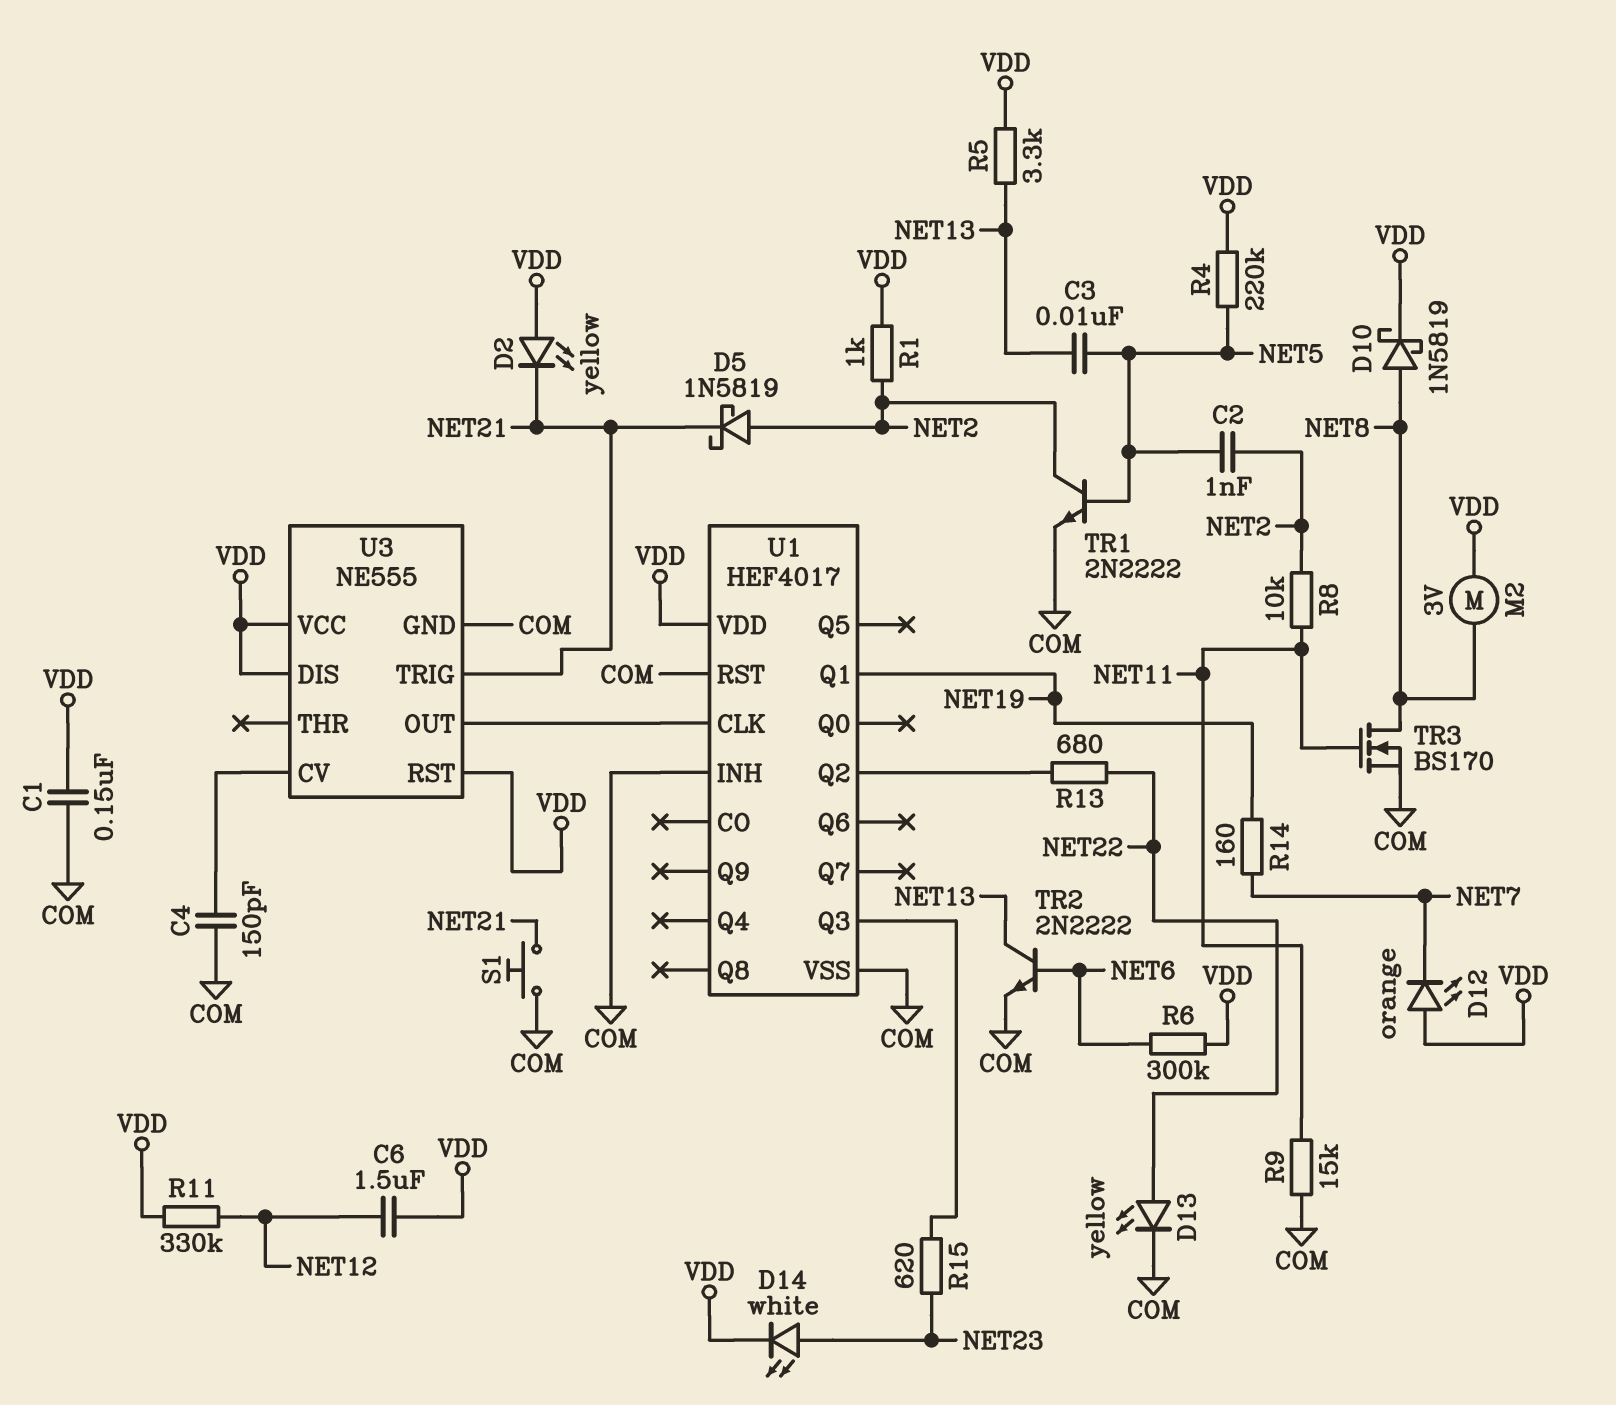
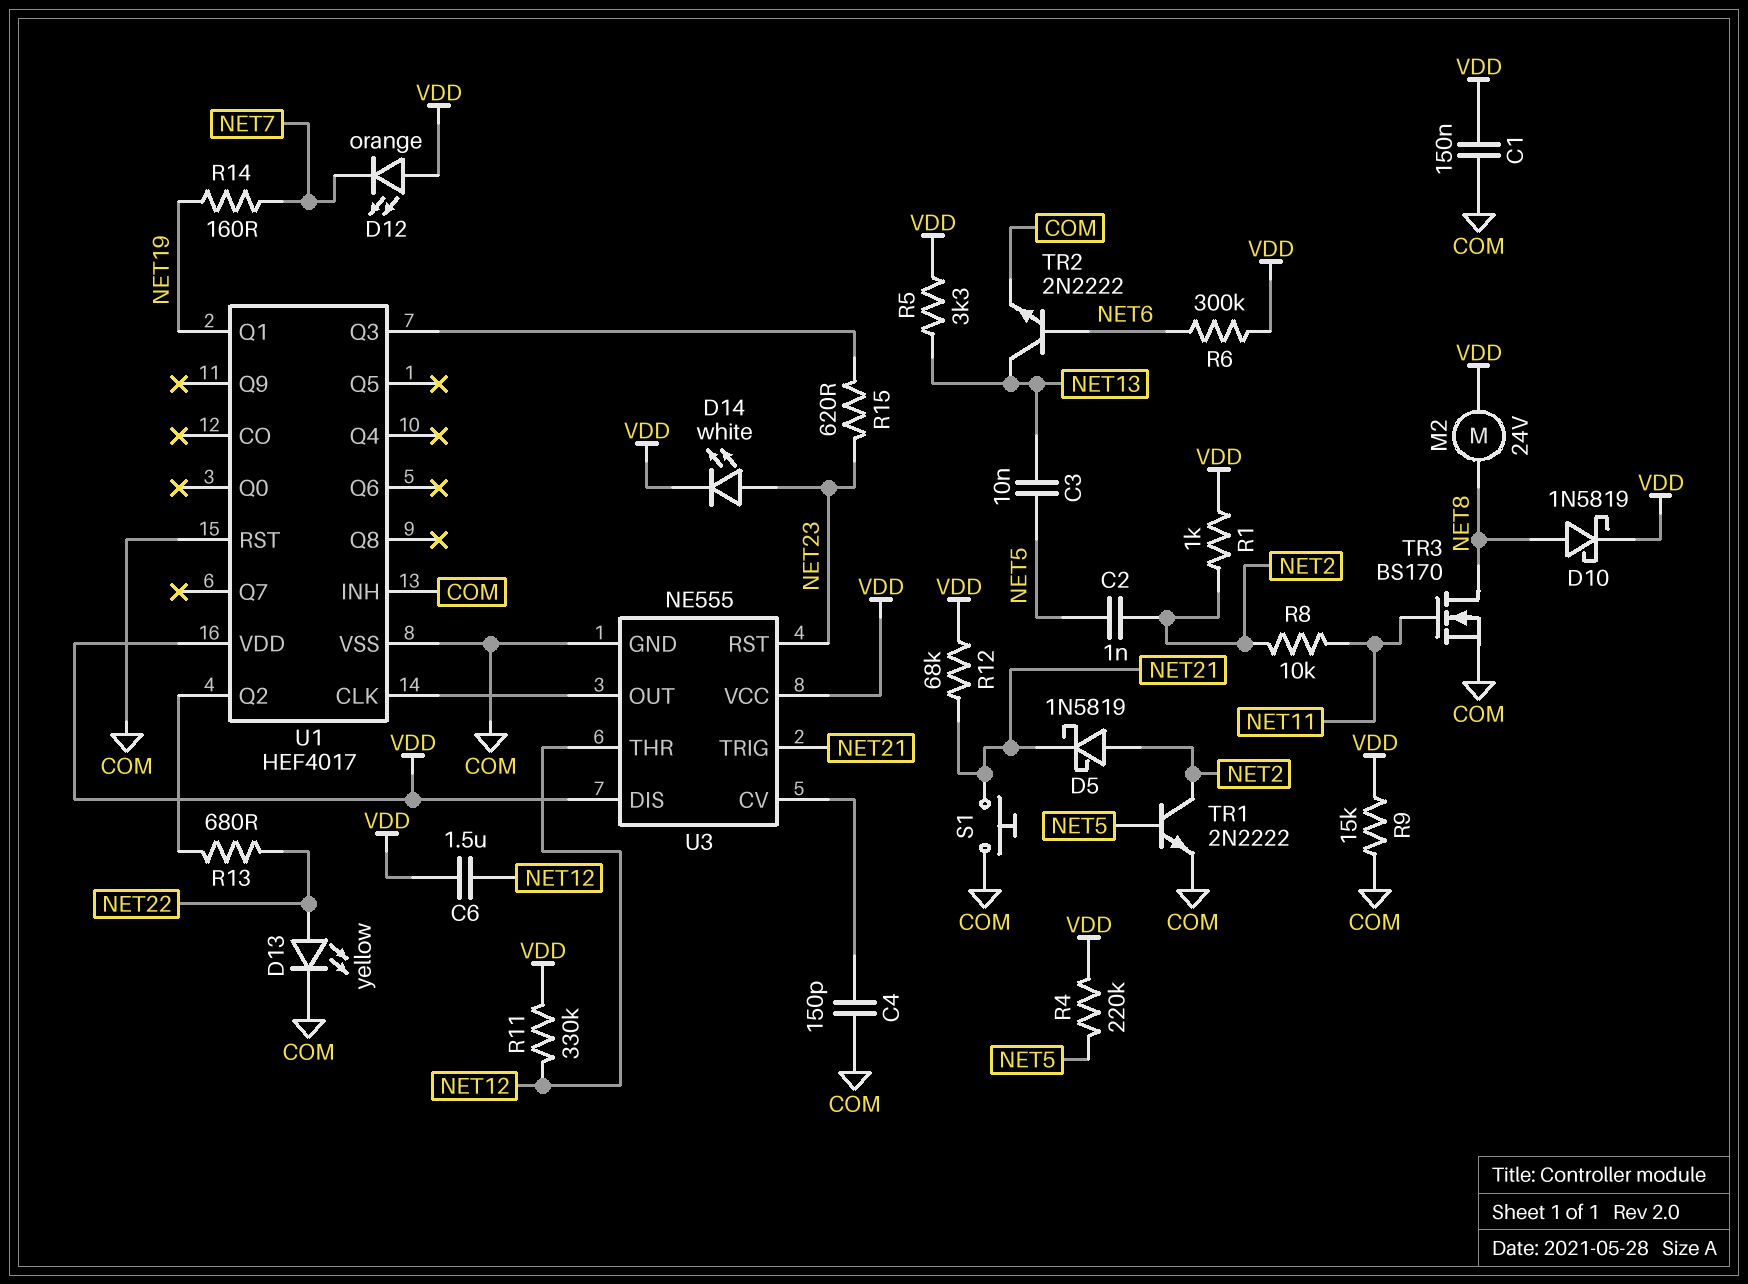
D2: LED yellow (A VDD, K NET21) -> none
M2: motor 3V (NET8, VDD) -> motor 24V (NET8, VDD)
R9: 15k (COM, NET11) -> 15k (COM, VDD)
R12: none -> 68k (NET21, VDD)
U3 pin RST: VDD -> NET23
U3 pin THR: none -> NET12

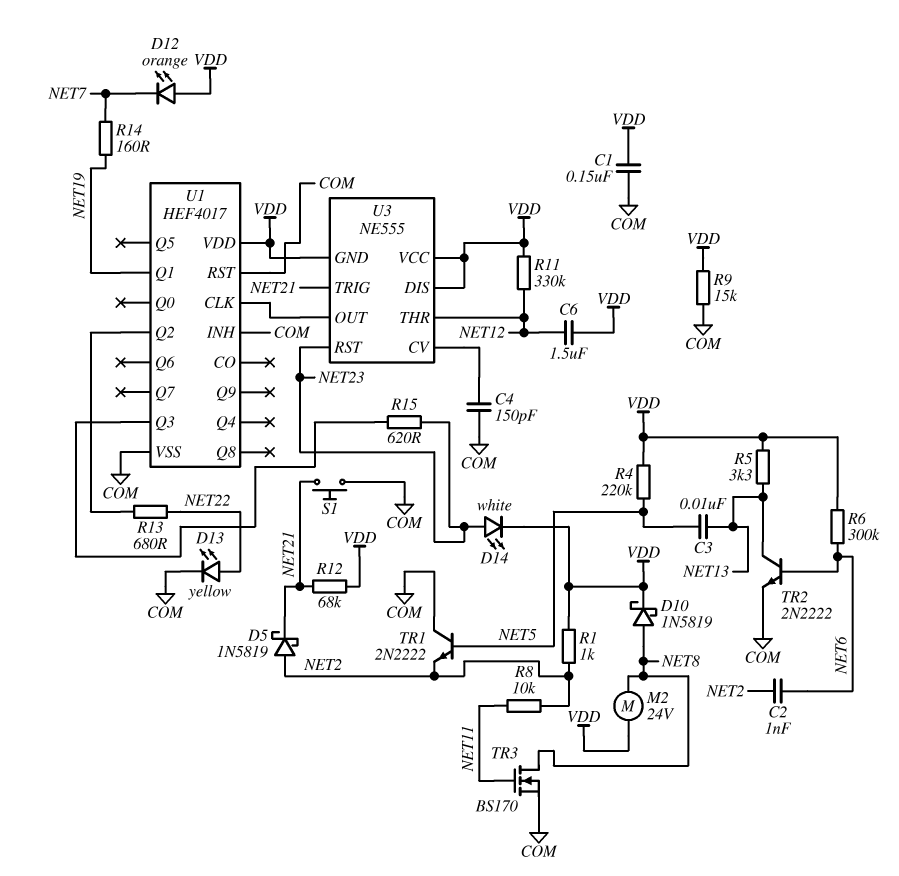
C2: 1nF (NET2, NET5) -> 1nF (NET2, NET6)
TR1: NPN 2N2222 (B NET5, C NET2, E COM) -> NPN 2N2222 (B NET5, C COM, E NET2)
U3 pin GND: COM -> VDD

